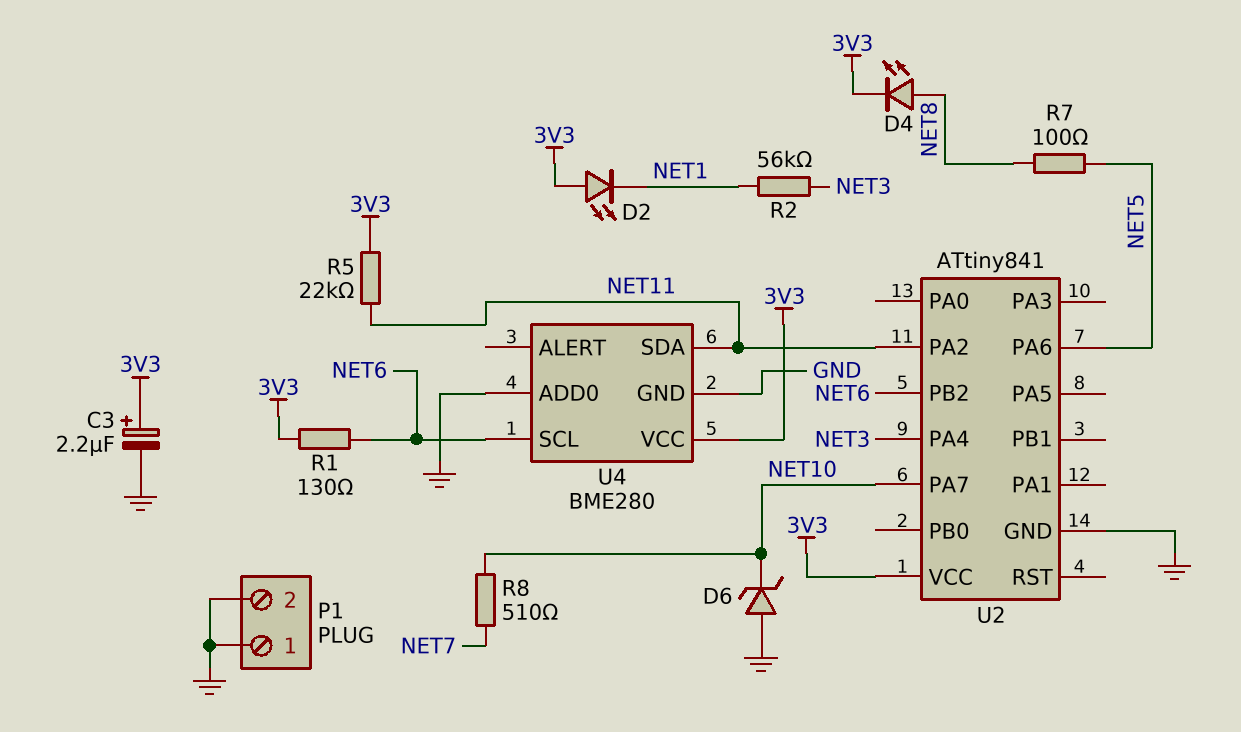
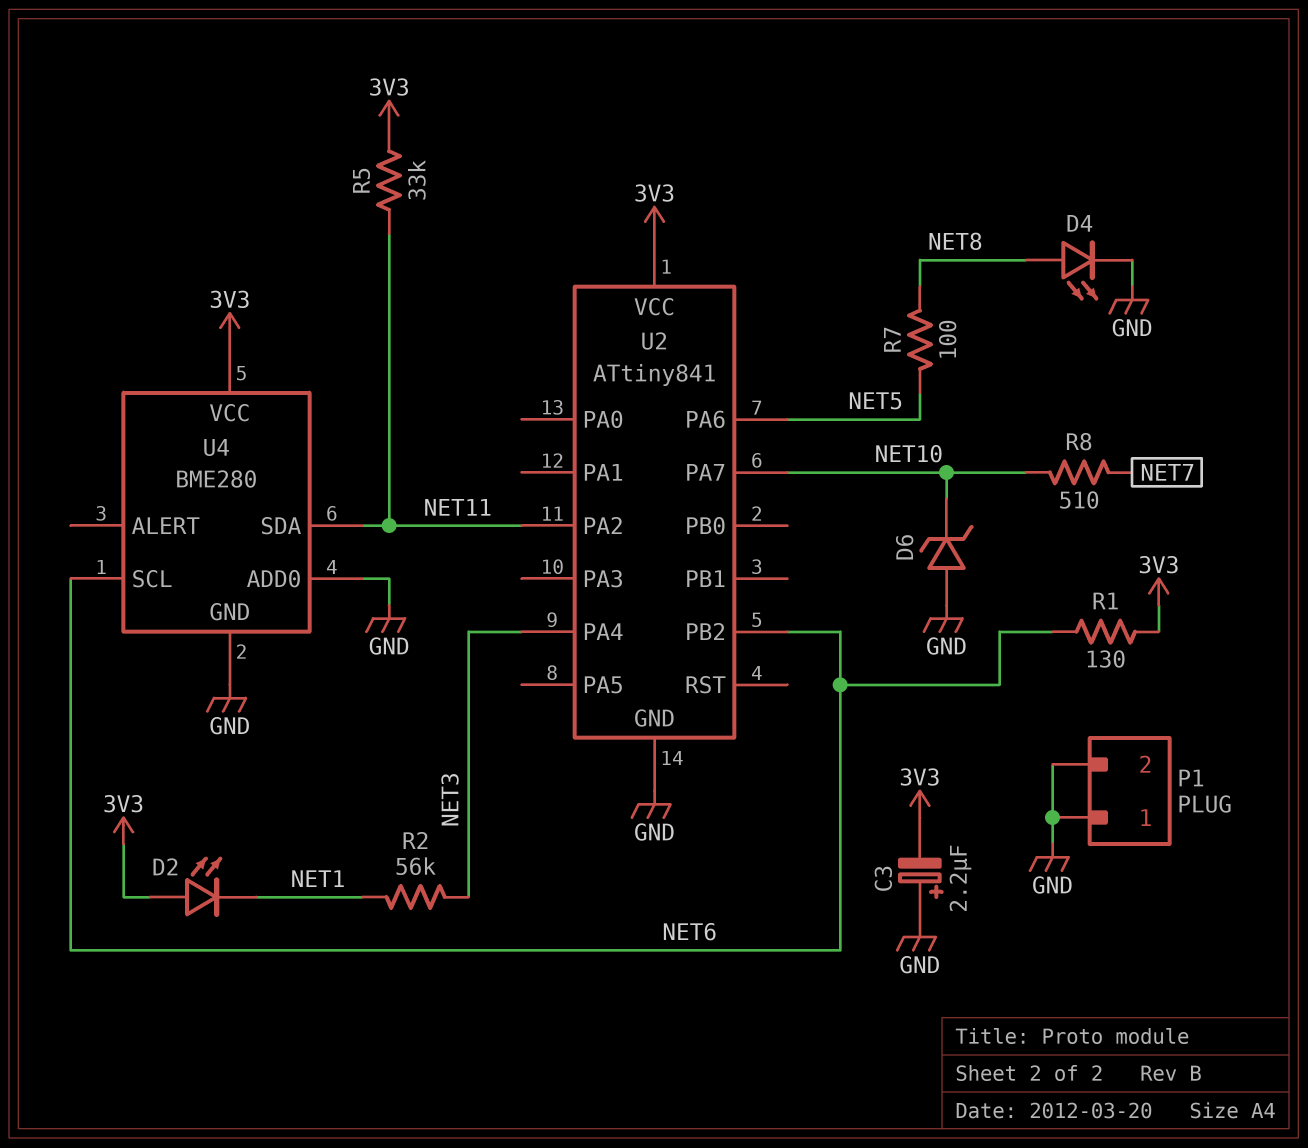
C3: 2.2uF (plus 3V3, minus GND) -> 2.2uF (plus GND, minus 3V3)
D4: LED (A NET8, K 3V3) -> LED (A NET8, K GND)
R5: 22k (3V3, NET11) -> 33k (3V3, NET11)

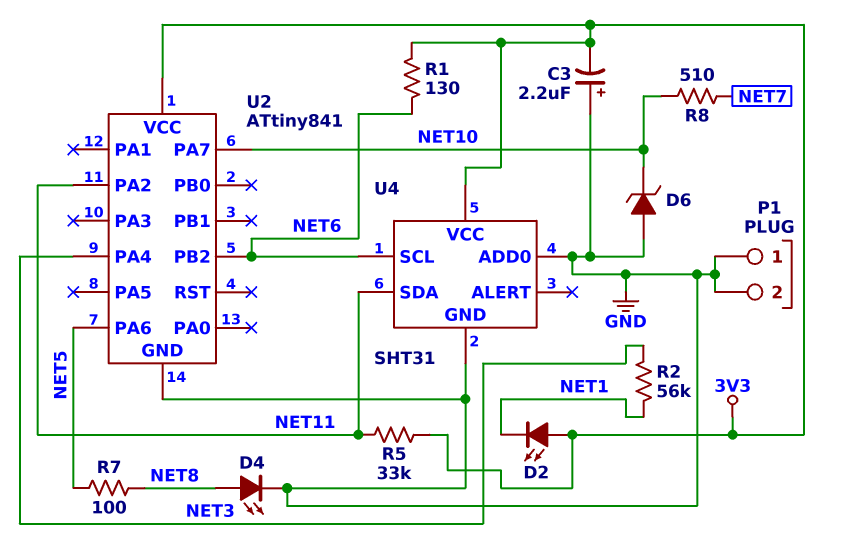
U4: BME280 -> SHT31

